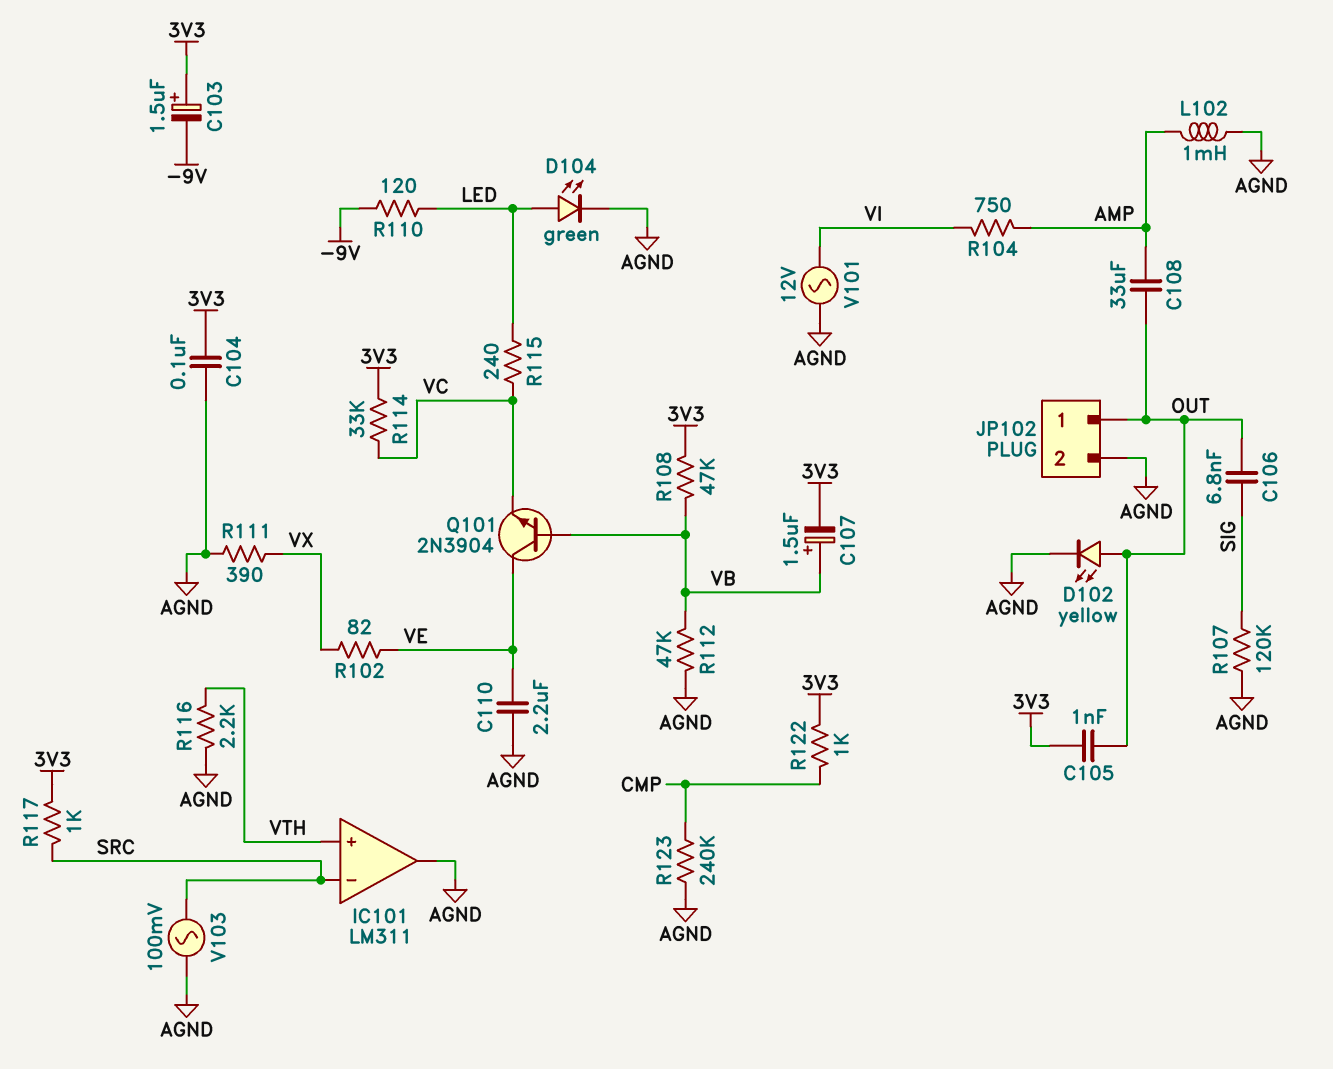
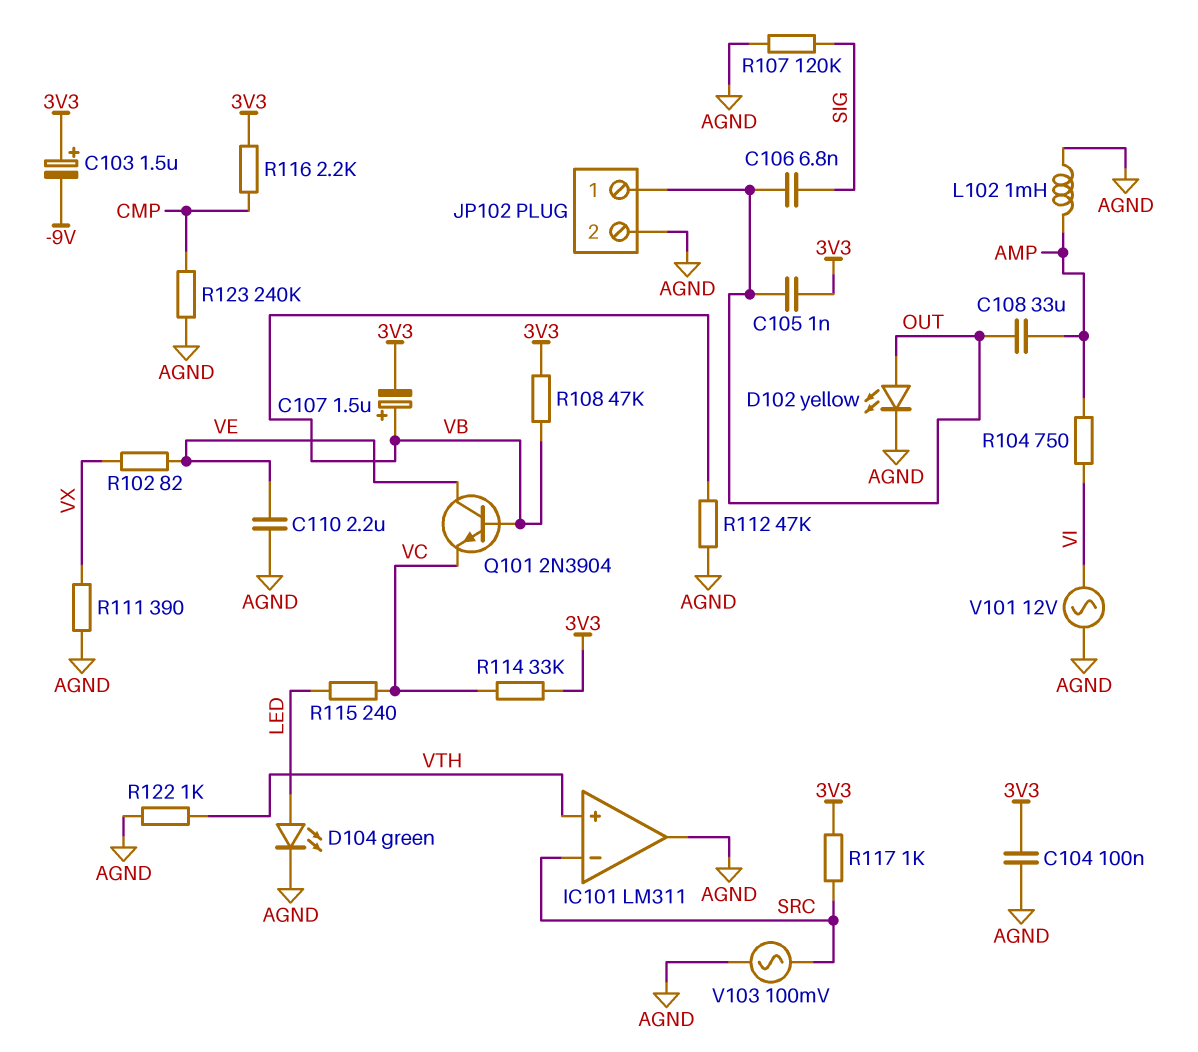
R110: 120 (-9V, LED) -> none
R116: 2.2k (AGND, VTH) -> 2.2k (3V3, CMP)
R122: 1k (3V3, CMP) -> 1k (AGND, VTH)

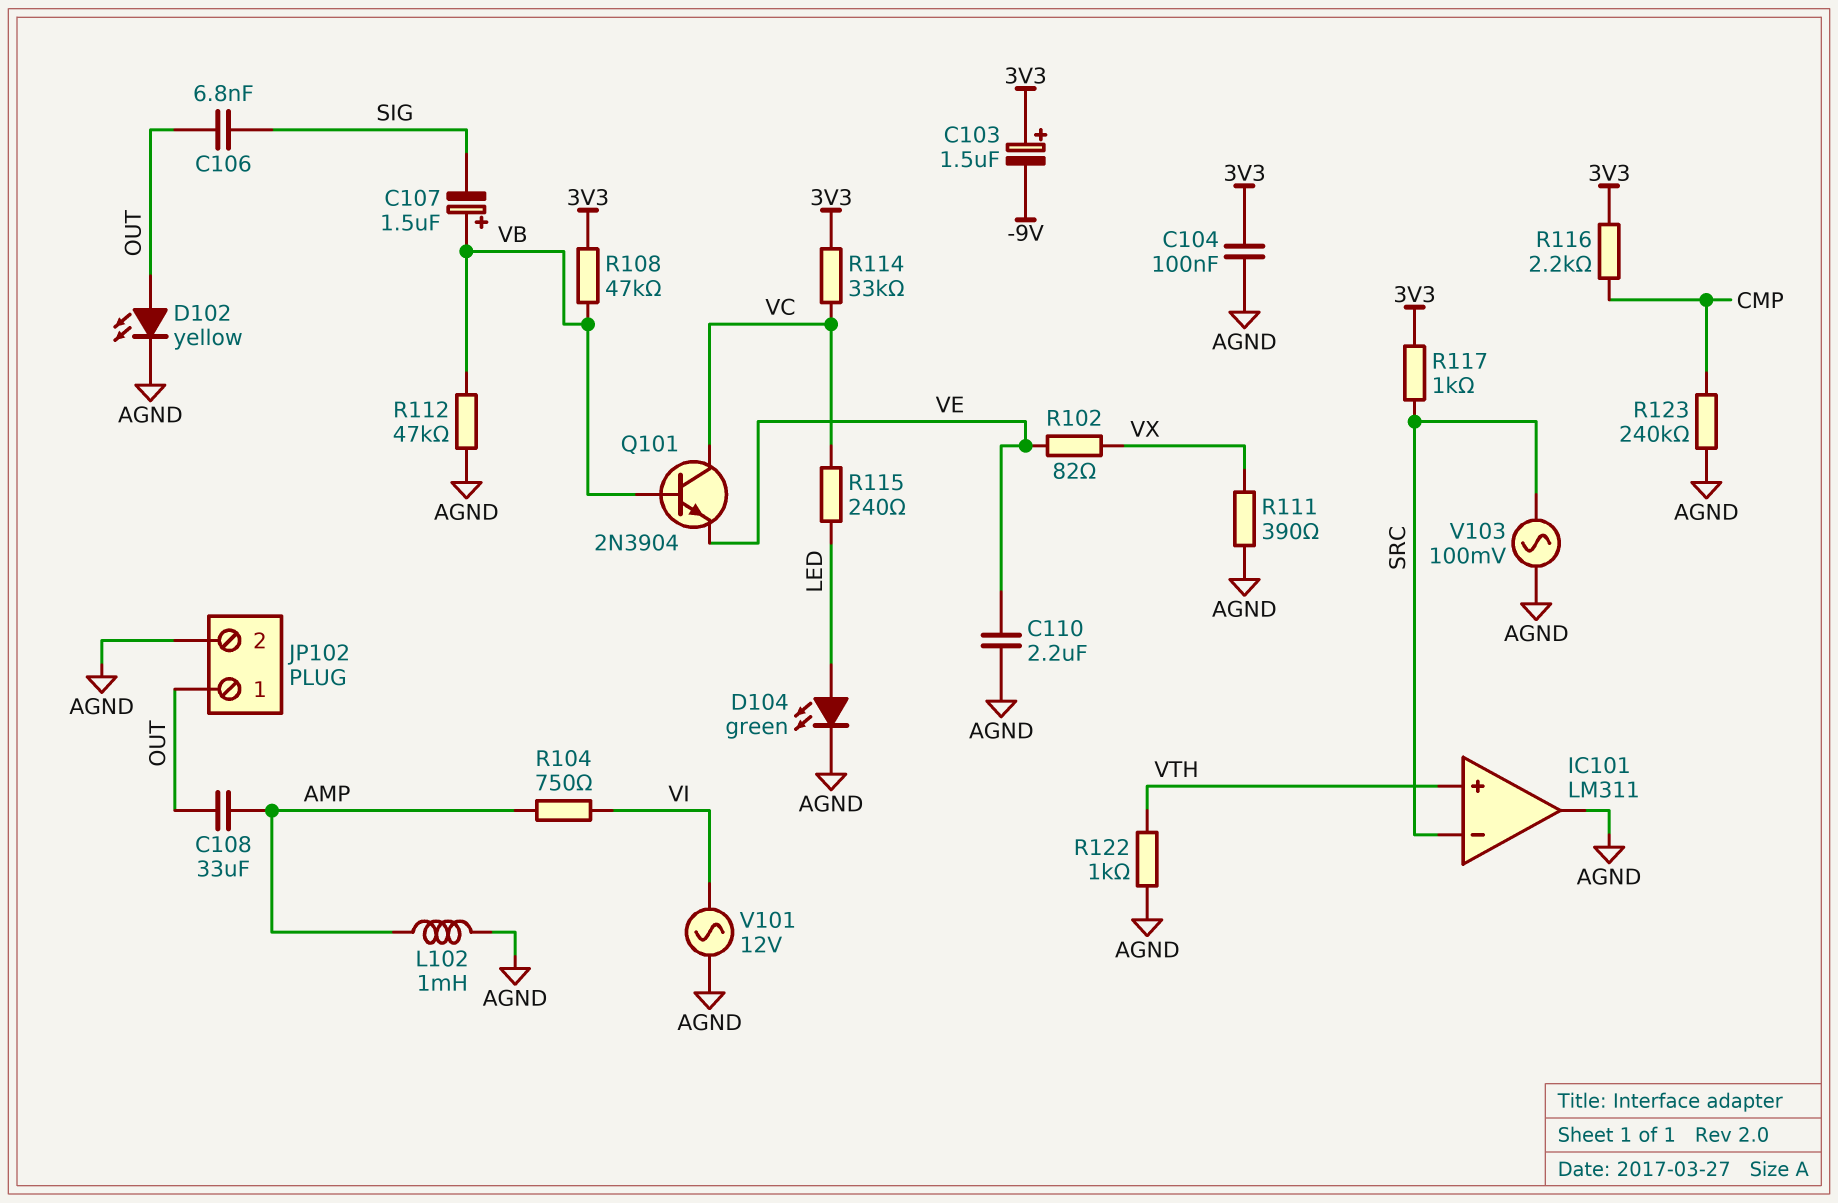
C105: 1nF (3V3, OUT) -> none
C107: 1.5uF (plus VB, minus 3V3) -> 1.5uF (plus VB, minus SIG)
Q101: NPN 2N3904 (B VB, C VE, E VC) -> NPN 2N3904 (B VB, C VC, E VE)
R107: 120k (AGND, SIG) -> none

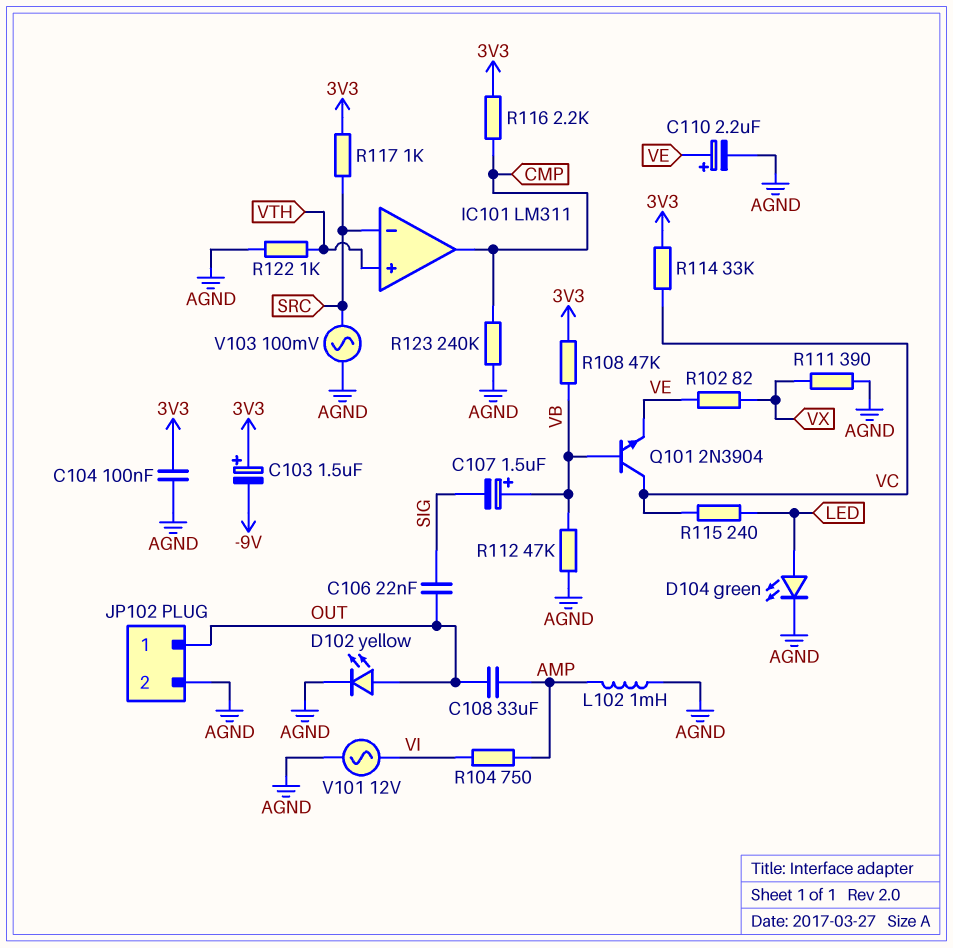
C106: 6.8nF (OUT, SIG) -> 22nF (OUT, SIG)
C110: 2.2uF (AGND, VE) -> 2.2uF (plus VE, minus AGND)
IC101 pin out: AGND -> CMP

